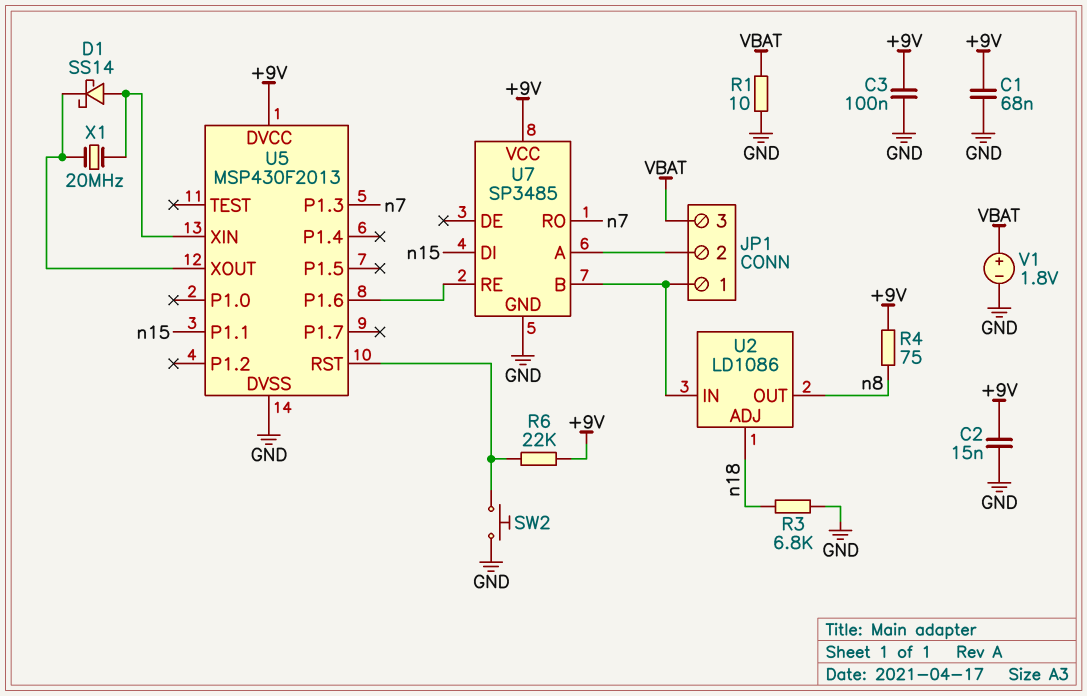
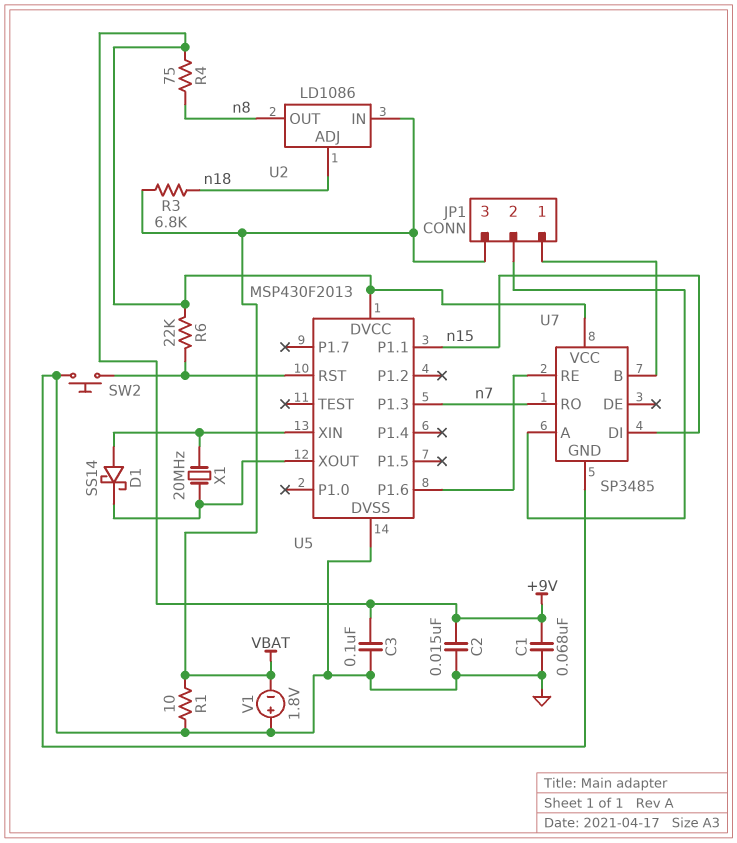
R3: 6.8k (GND, n18) -> 6.8k (VBAT, n18)
U2 pin IN: JP1/1 -> VBAT
V1: 1.8V (plus VBAT, minus GND) -> 1.8V (plus GND, minus VBAT)

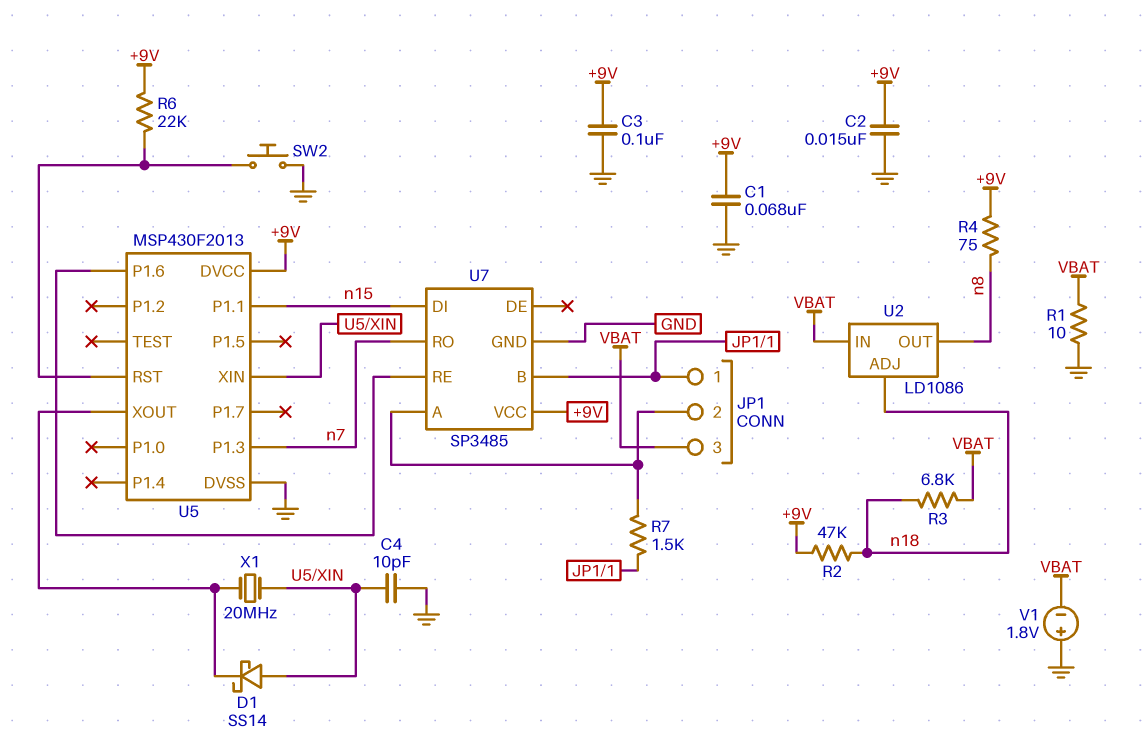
C4: none -> 10pF (GND, U5/XIN)
R2: none -> 47k (+9V, n18)
R7: none -> 1.5k (JP1/1, JP1/2)

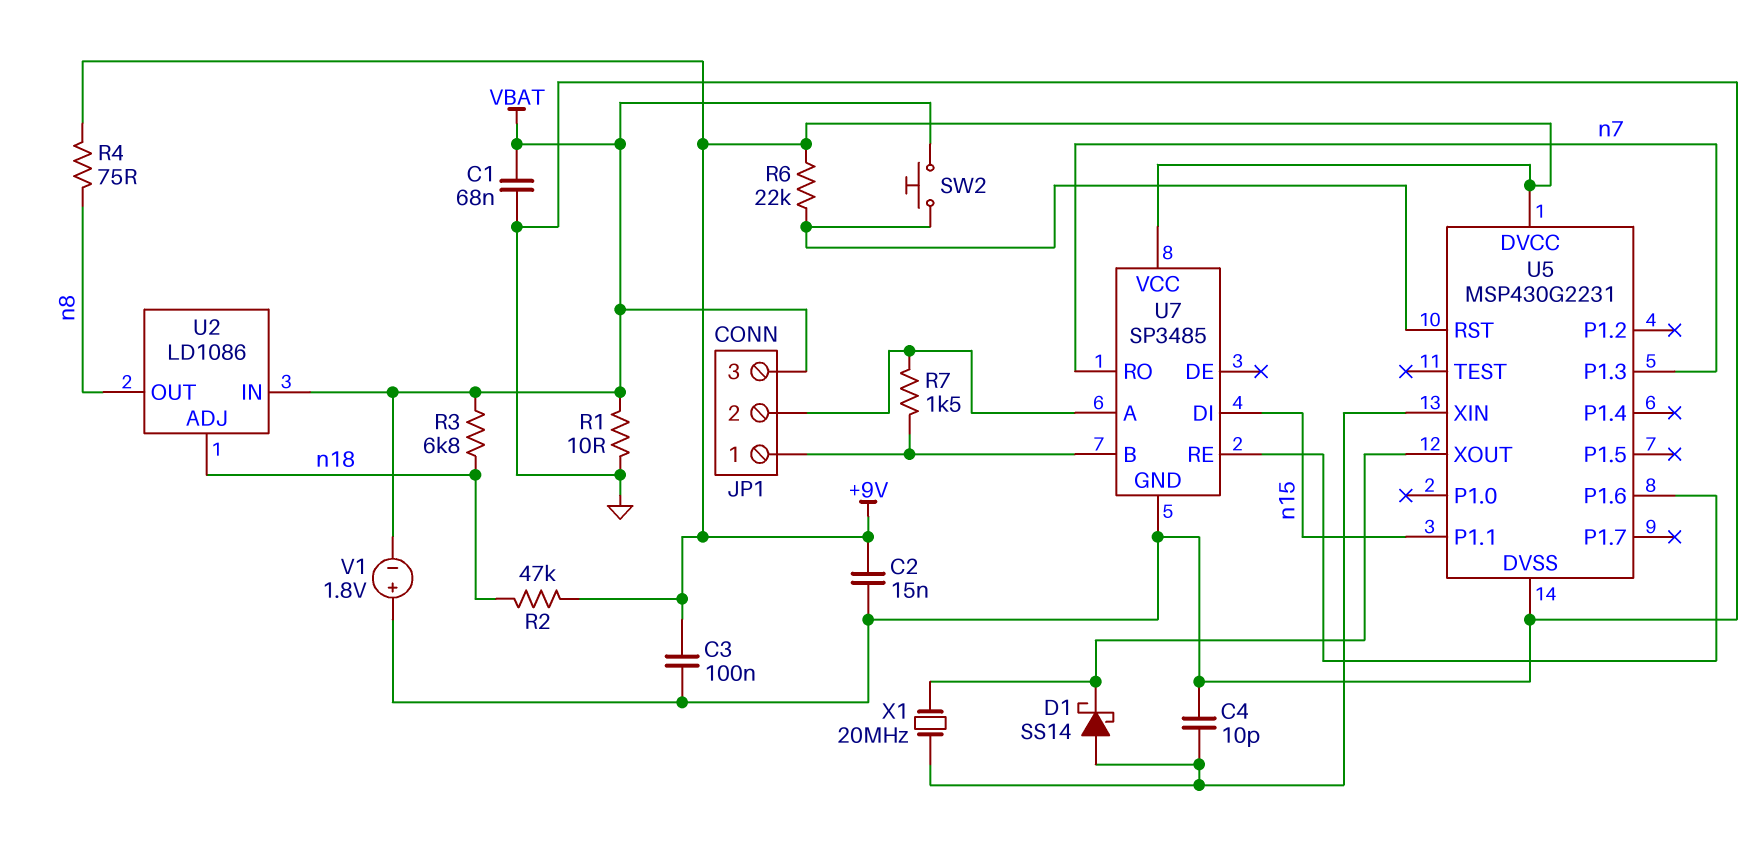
C1: 68nF (+9V, GND) -> 68nF (GND, VBAT)
SW2: button (GND, U5/RST) -> button (U5/RST, VBAT)
U5: MSP430F2013 -> MSP430G2231

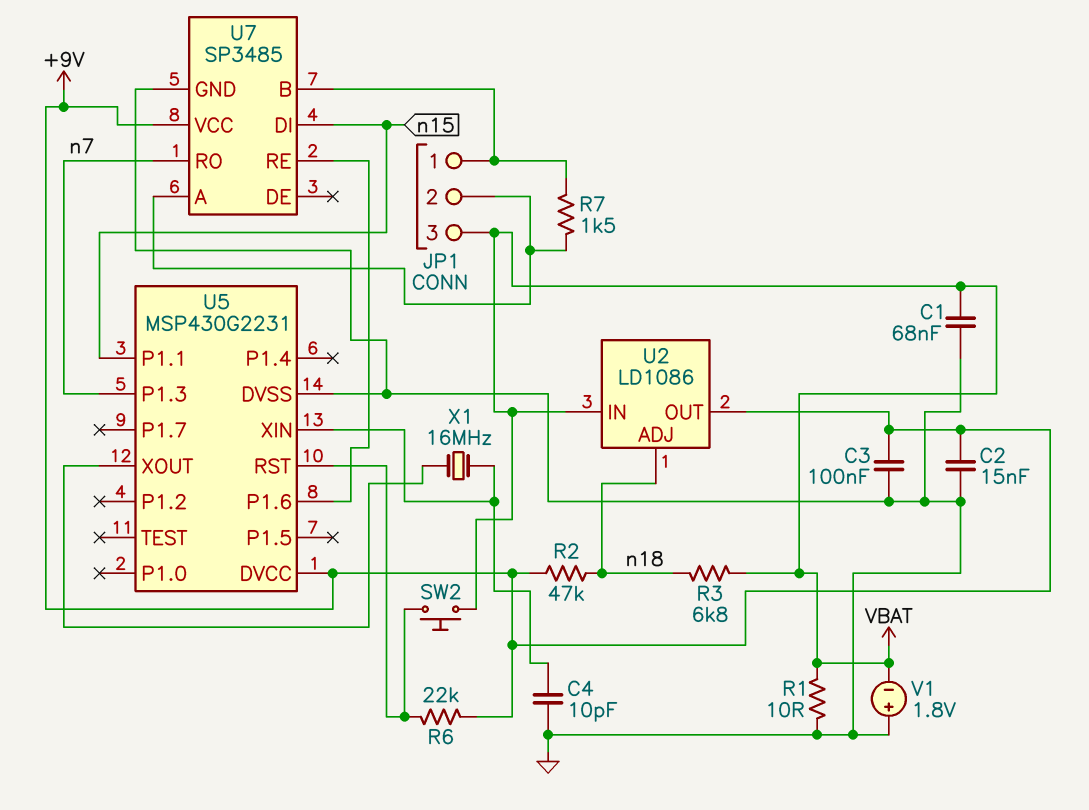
D1: schottky SS14 (A U5/XIN, K U5/XOUT) -> none
R4: 75 (+9V, n8) -> none
U2 pin OUT: n8 -> +9V
X1: 20MHz (U5/XIN, U5/XOUT) -> 16MHz (U5/XIN, U5/XOUT)

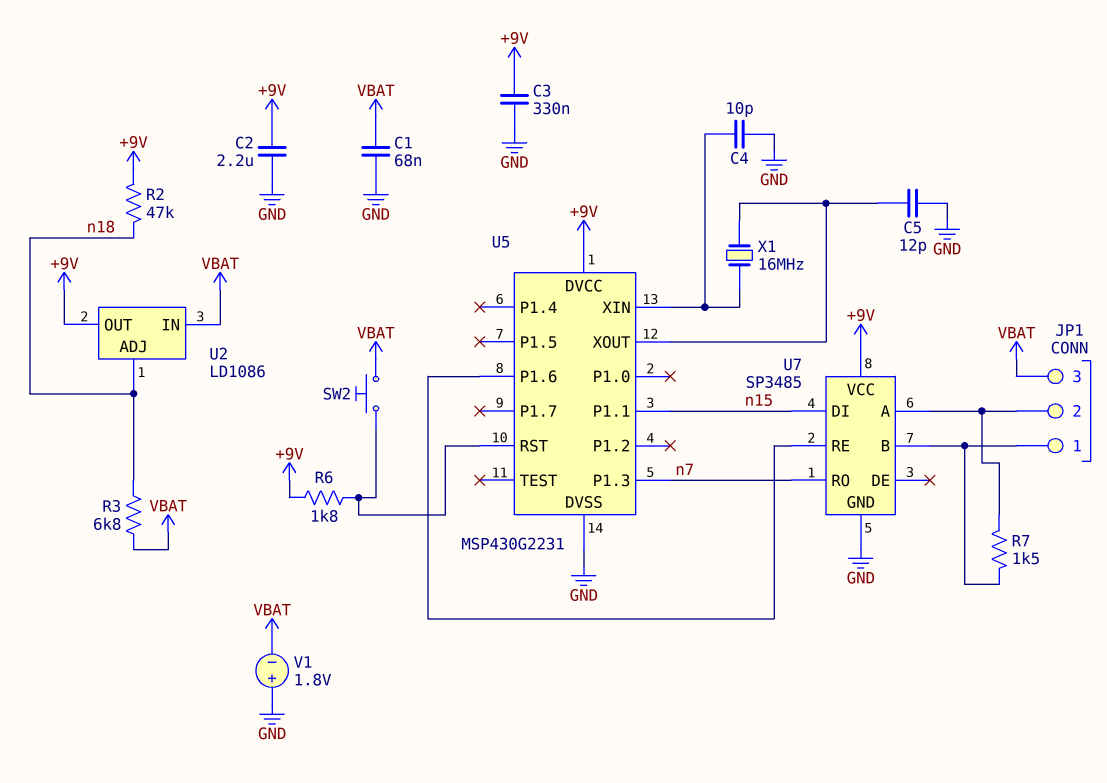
C2: 15nF (+9V, GND) -> 2.2uF (+9V, GND)
C3: 100nF (+9V, GND) -> 330nF (+9V, GND)
C5: none -> 12pF (GND, U5/XOUT)
R1: 10 (GND, VBAT) -> none
R6: 22k (+9V, U5/RST) -> 1.8k (+9V, U5/RST)

